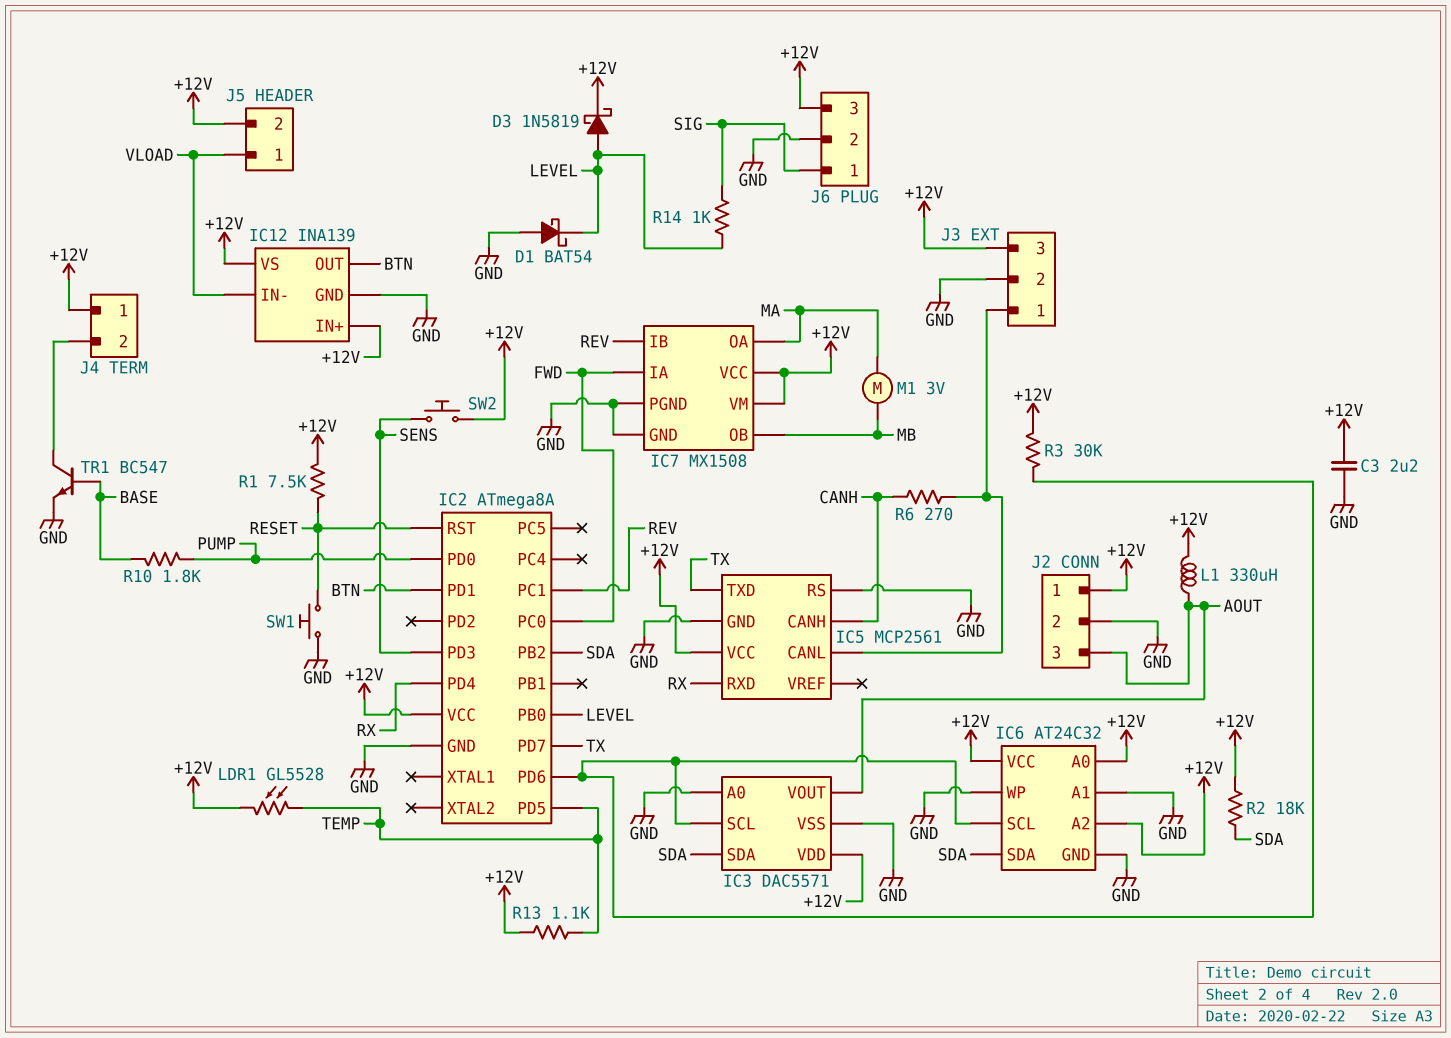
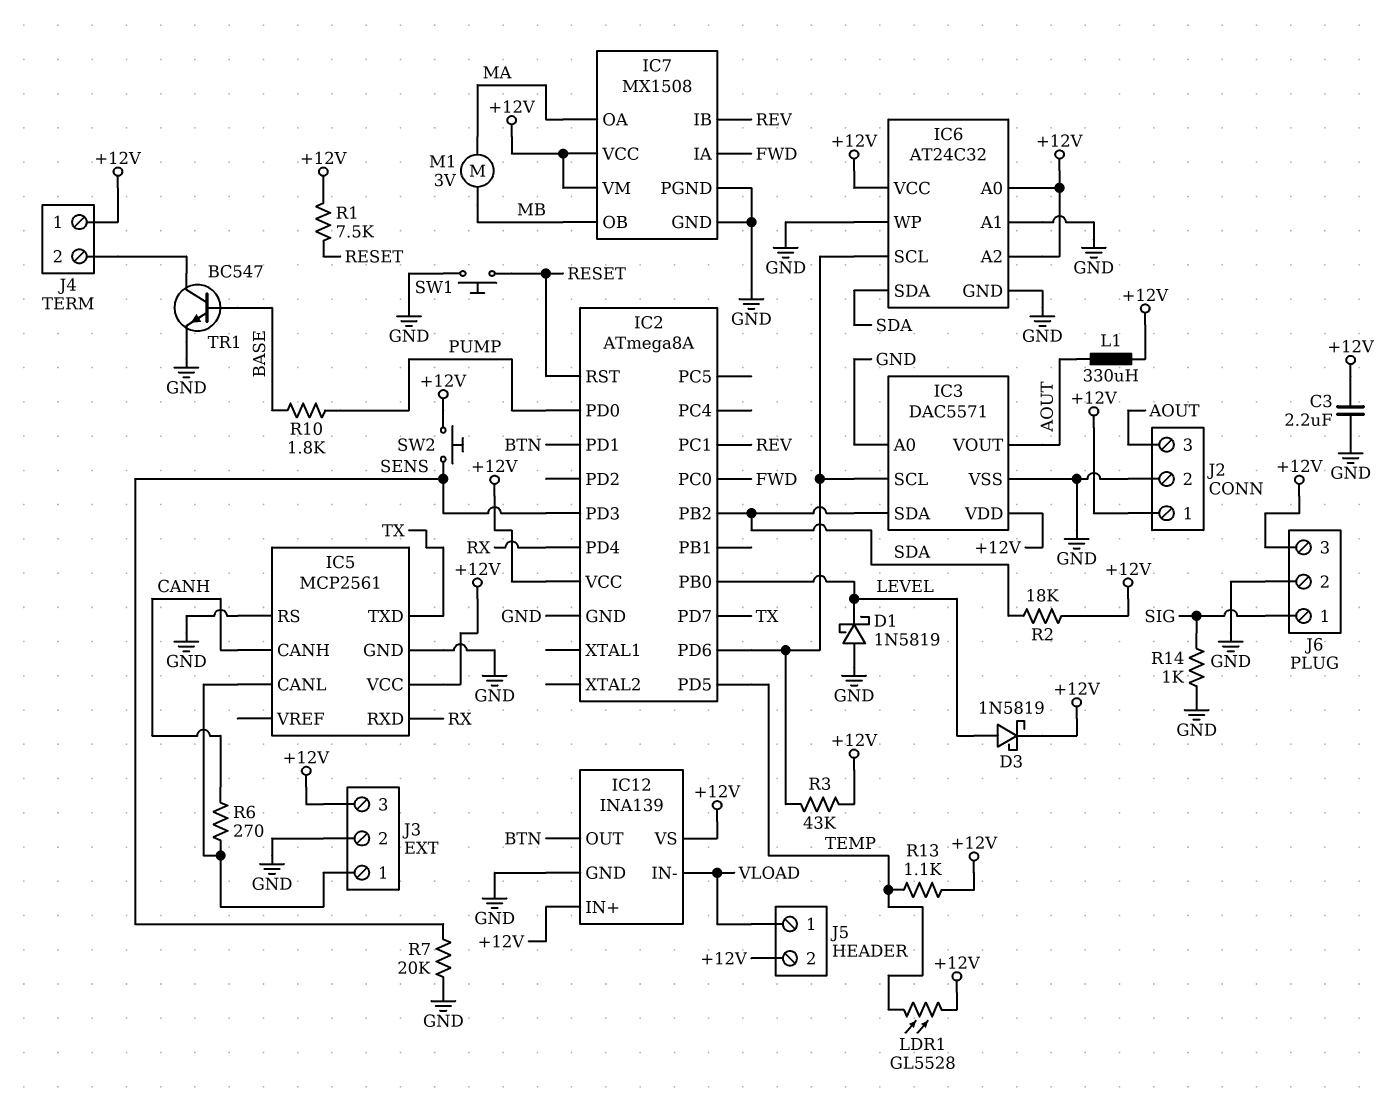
D1: schottky BAT54 (A GND, K LEVEL) -> schottky 1N5819 (A GND, K LEVEL)
R3: 30k (+12V, IC2/PD6) -> 43k (+12V, IC2/PD6)
R7: none -> 20k (GND, SENS)
R14: 1k (LEVEL, SIG) -> 1k (GND, SIG)

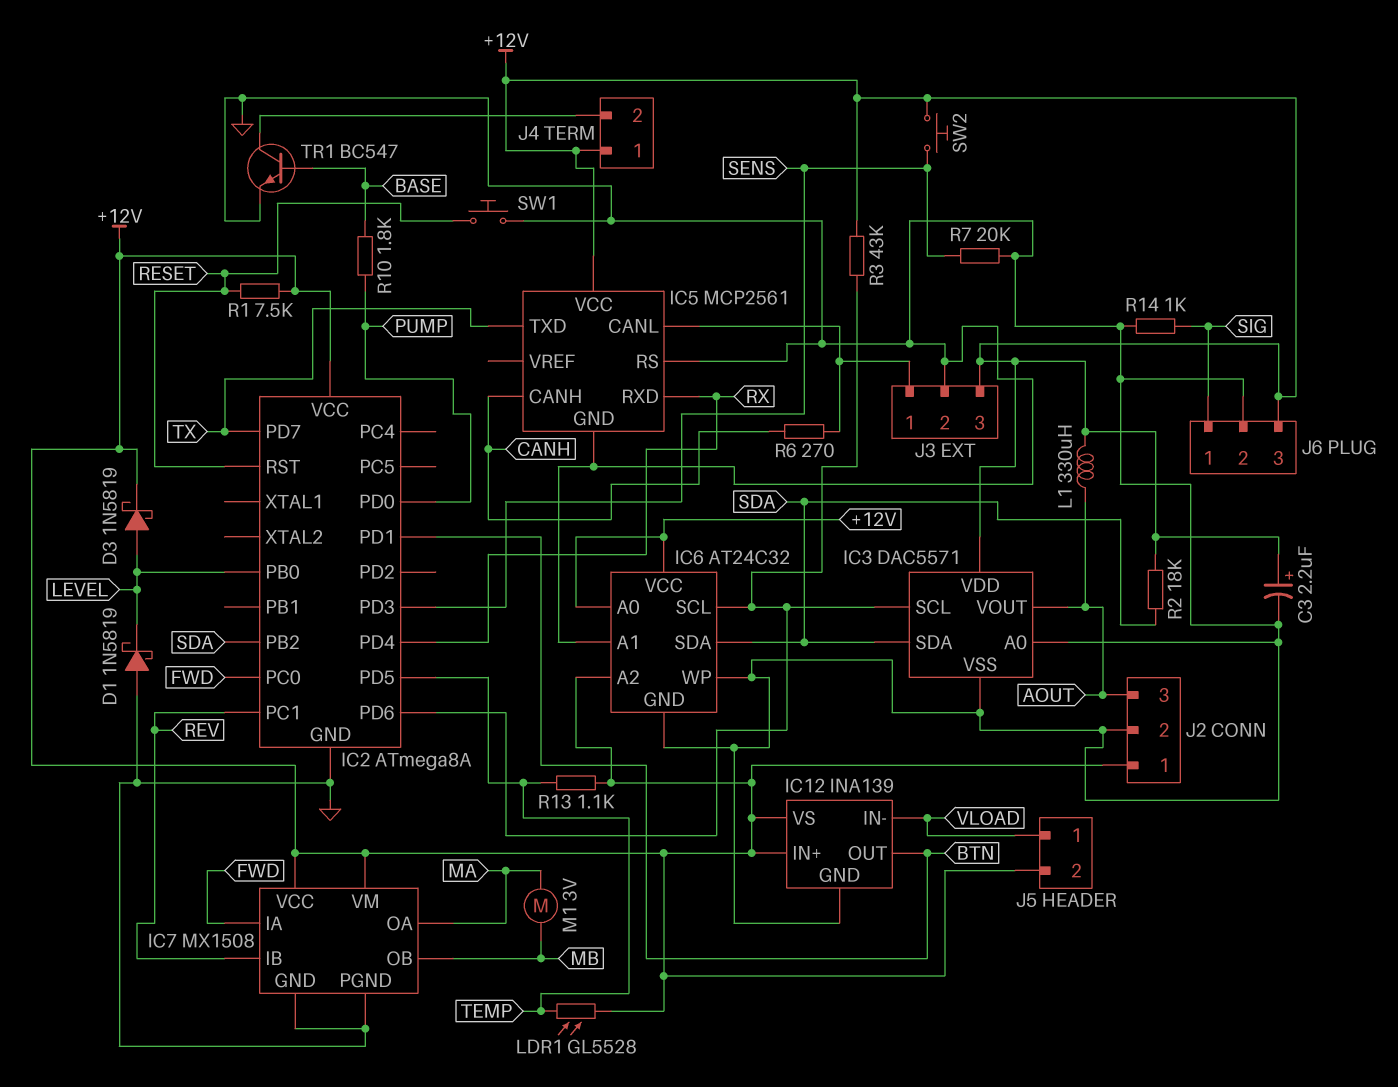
C3: 2.2uF (+12V, GND) -> 2.2uF (plus +12V, minus GND)

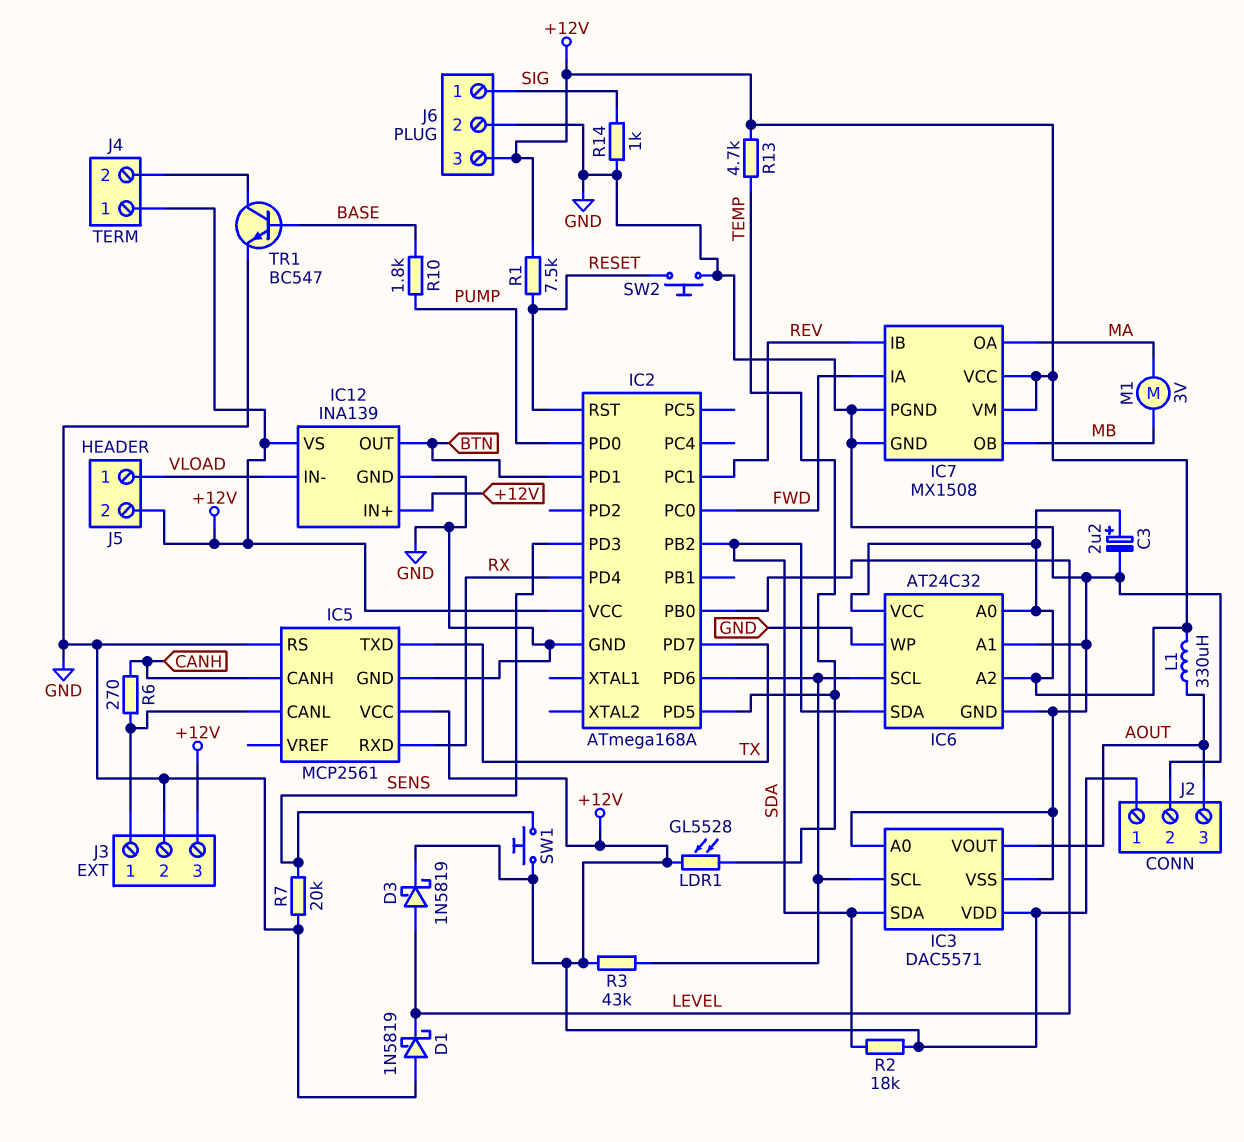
IC2: ATmega8A -> ATmega168A
R13: 1.1k (+12V, TEMP) -> 4.7k (+12V, TEMP)
SW1: button (GND, RESET) -> button (+12V, SENS)
SW2: button (+12V, SENS) -> button (GND, RESET)

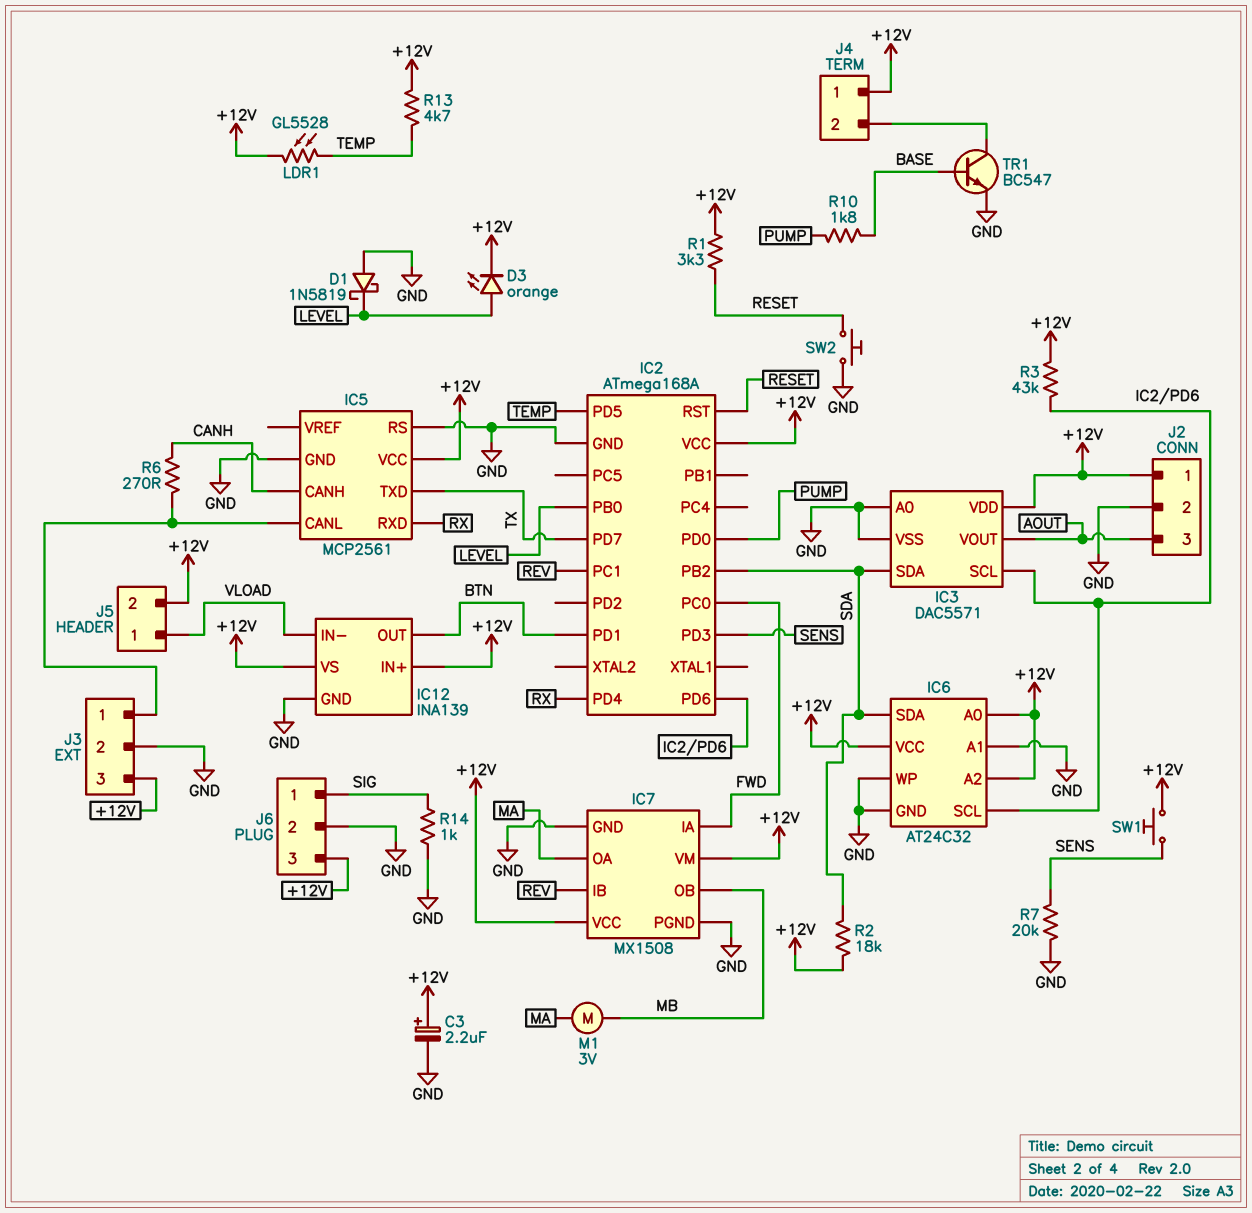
D3: schottky 1N5819 (A LEVEL, K +12V) -> LED orange (A LEVEL, K +12V)
L1: 330uH (+12V, AOUT) -> none
R1: 7.5k (+12V, RESET) -> 3.3k (+12V, RESET)

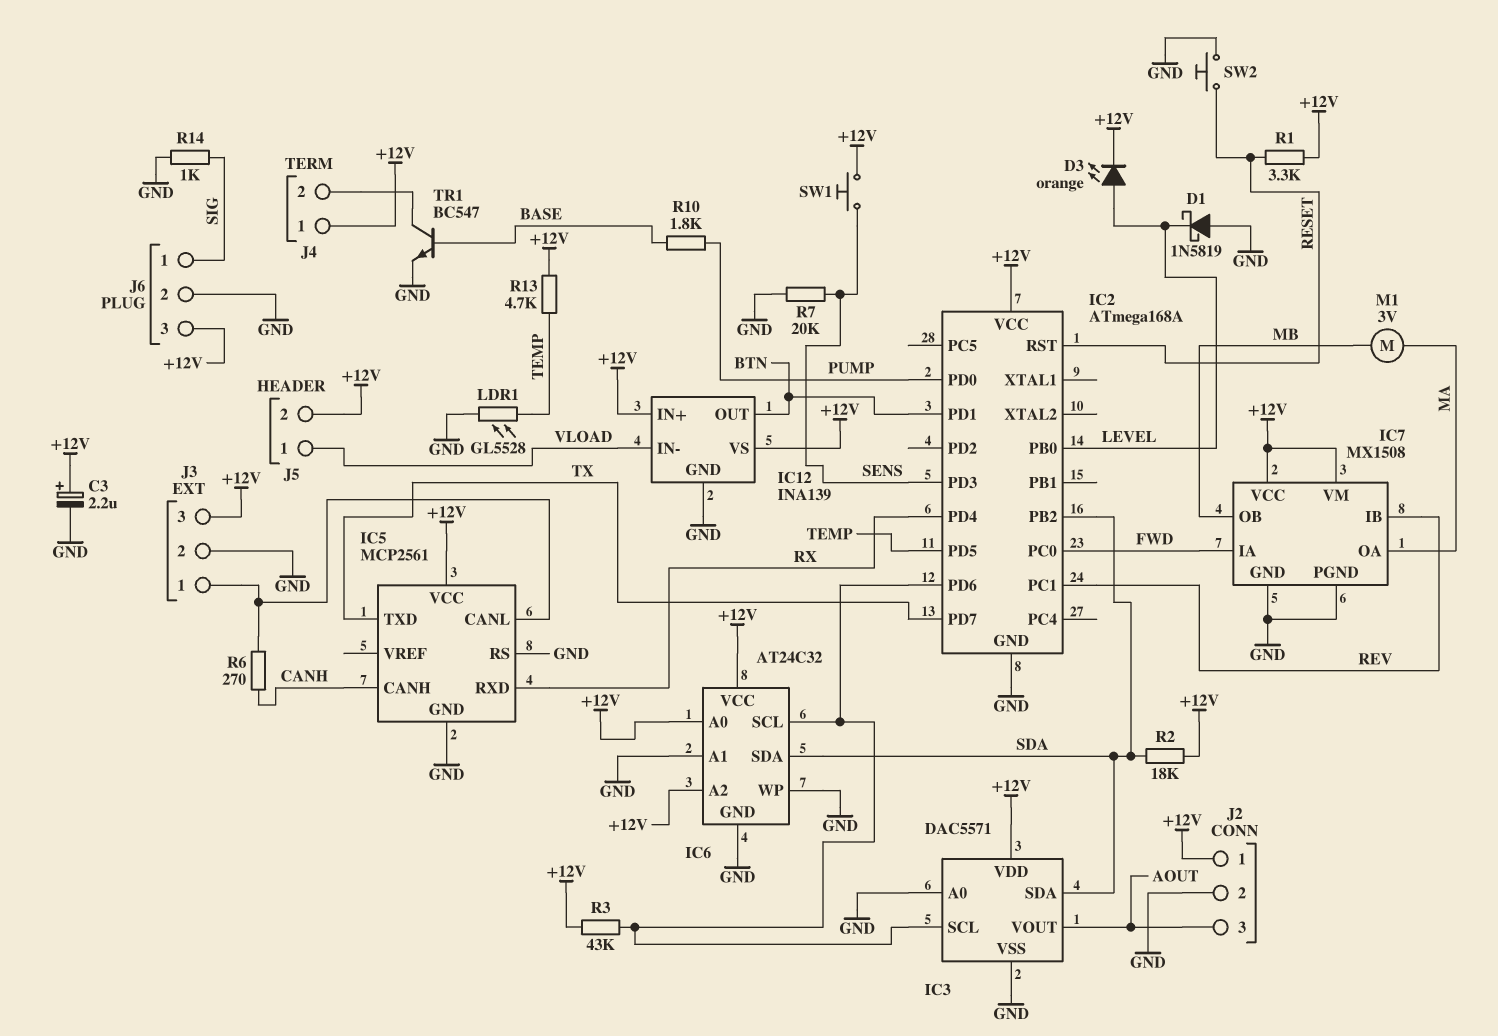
LDR1: GL5528 (+12V, TEMP) -> GL5528 (GND, TEMP)

